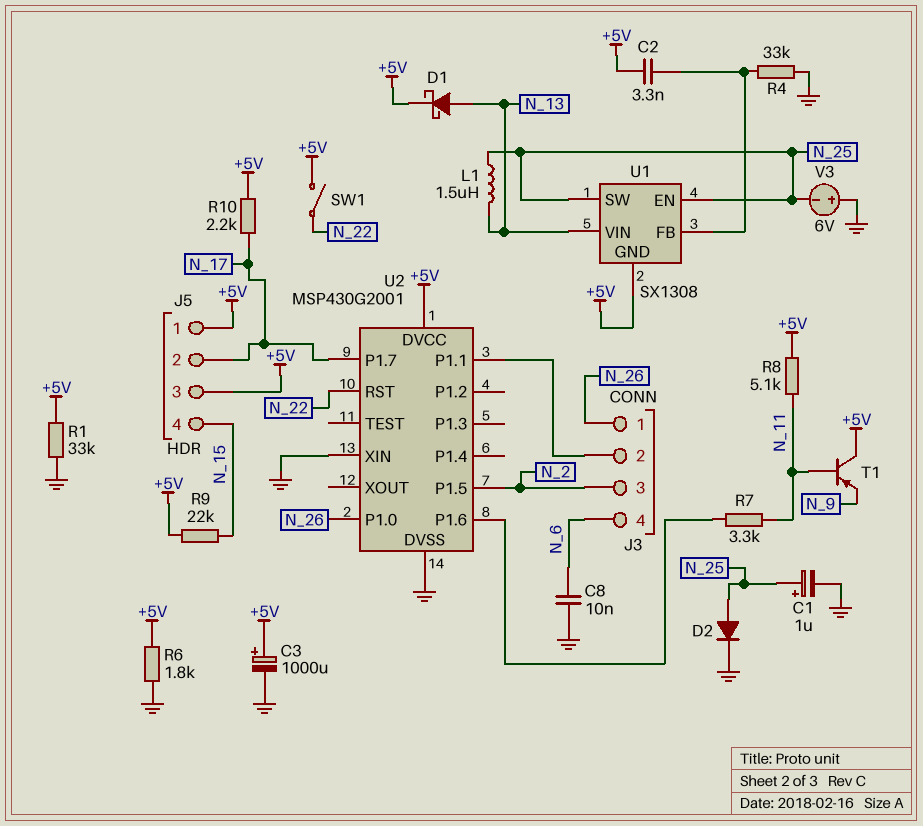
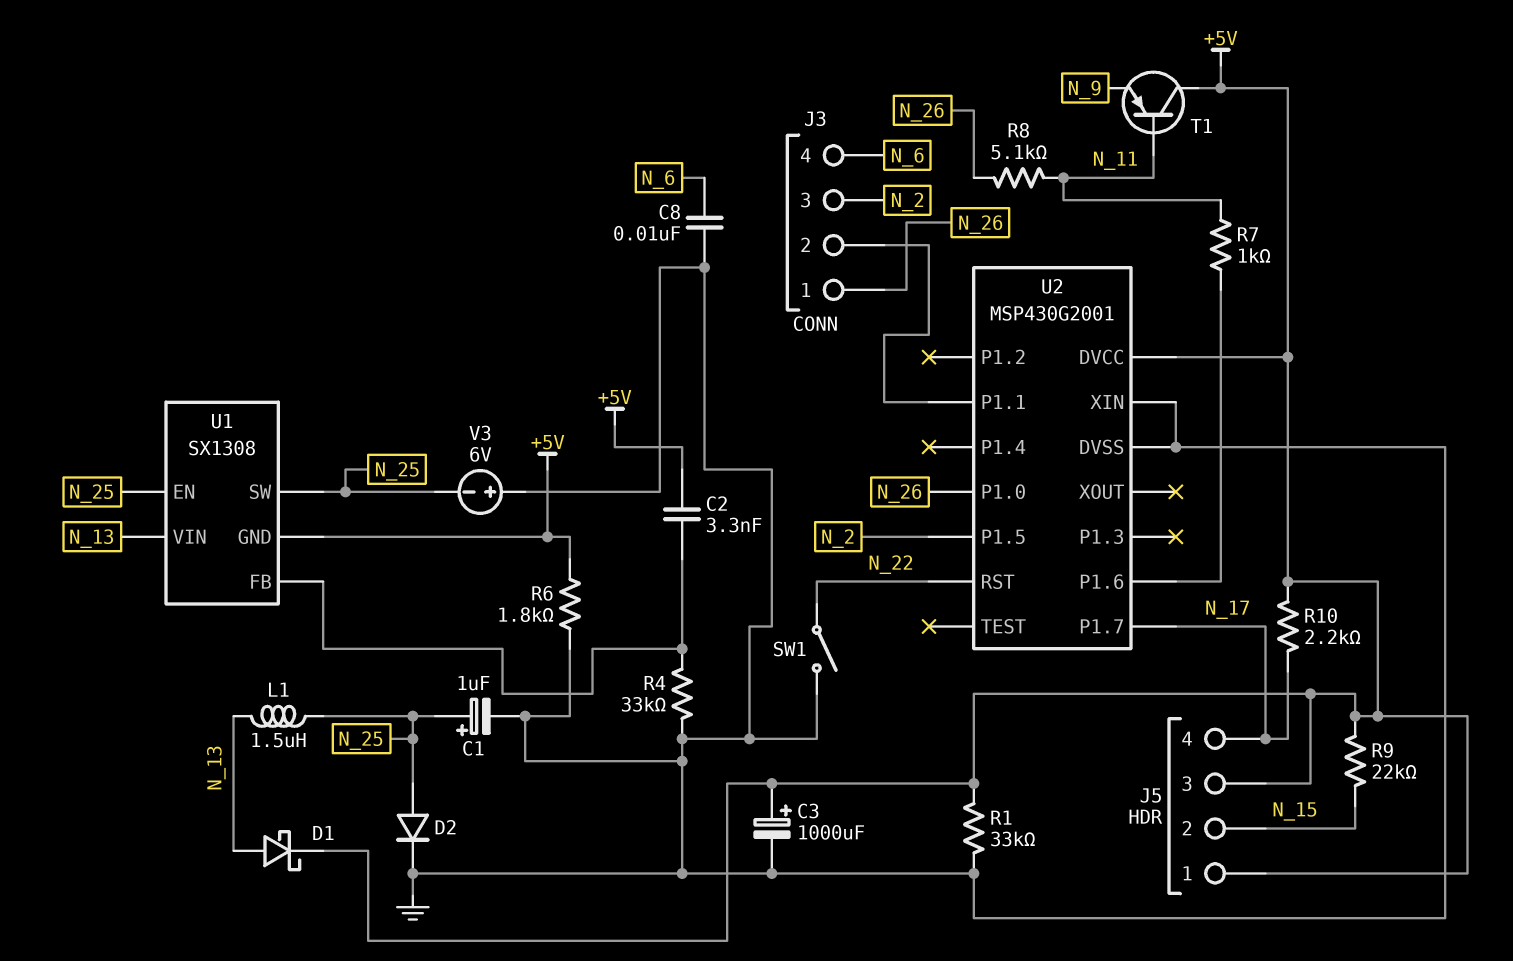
J5 pin 2: N_17 -> N_15
J5 pin 4: N_15 -> N_17
R7: 3.3k (N_11, U2/P1.6) -> 1k (N_11, U2/P1.6)
R8: 5.1k (+5V, N_11) -> 5.1k (N_11, N_26)
SW1: switch (+5V, N_22) -> switch (GND, N_22)

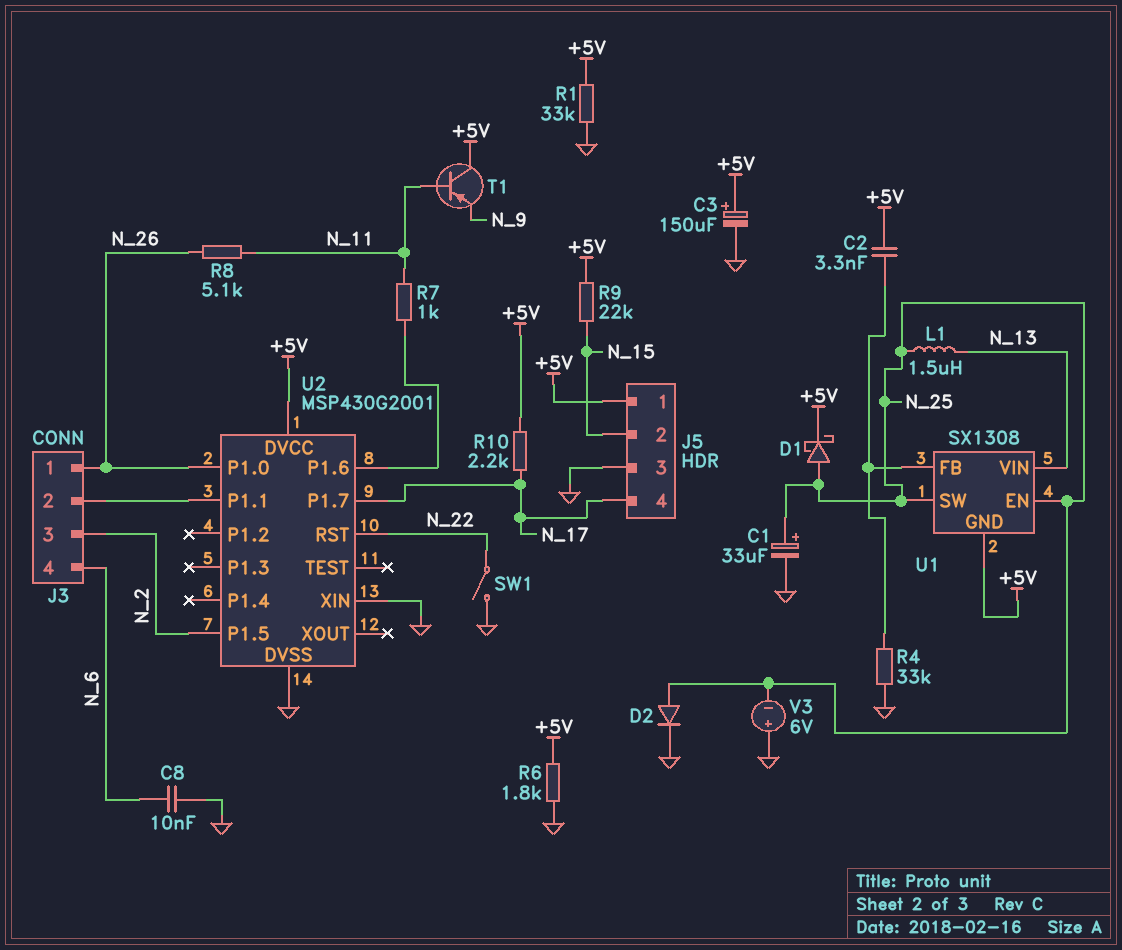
C1: 1uF (plus N_25, minus GND) -> 33uF (plus N_25, minus GND)
C3: 1000uF (plus +5V, minus GND) -> 150uF (plus +5V, minus GND)
D1: schottky (A N_13, K +5V) -> schottky (A N_25, K +5V)
J5 pin 3: +5V -> GND

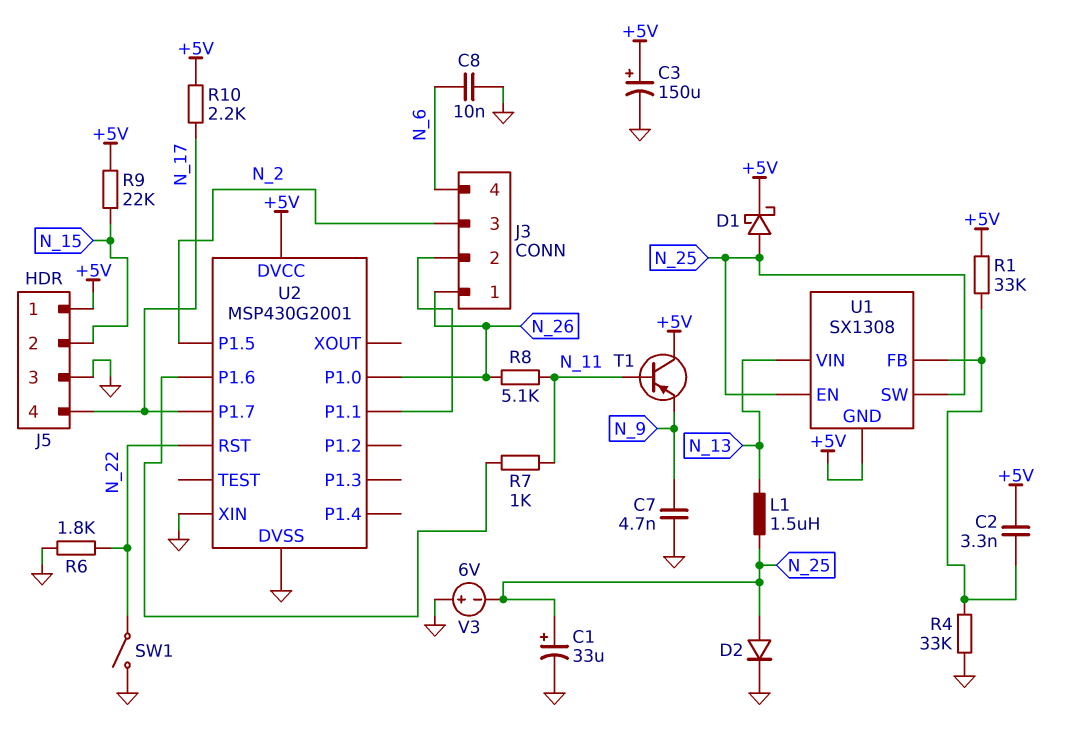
C7: none -> 4.7nF (GND, N_9)
R1: 33k (+5V, GND) -> 33k (+5V, U1/FB)
R6: 1.8k (+5V, GND) -> 1.8k (GND, N_22)

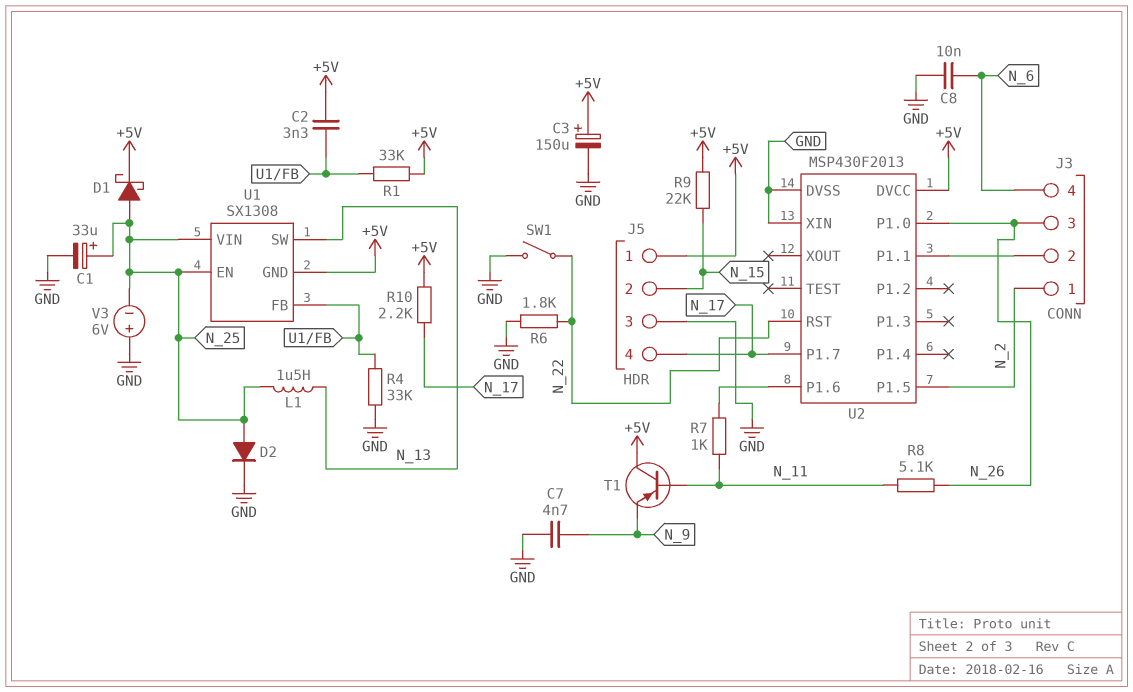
J3 pin 1: N_26 -> N_2
J3 pin 3: N_2 -> N_26
U1 pin SW: N_25 -> N_13
U1 pin VIN: N_13 -> N_25
U2: MSP430G2001 -> MSP430F2013

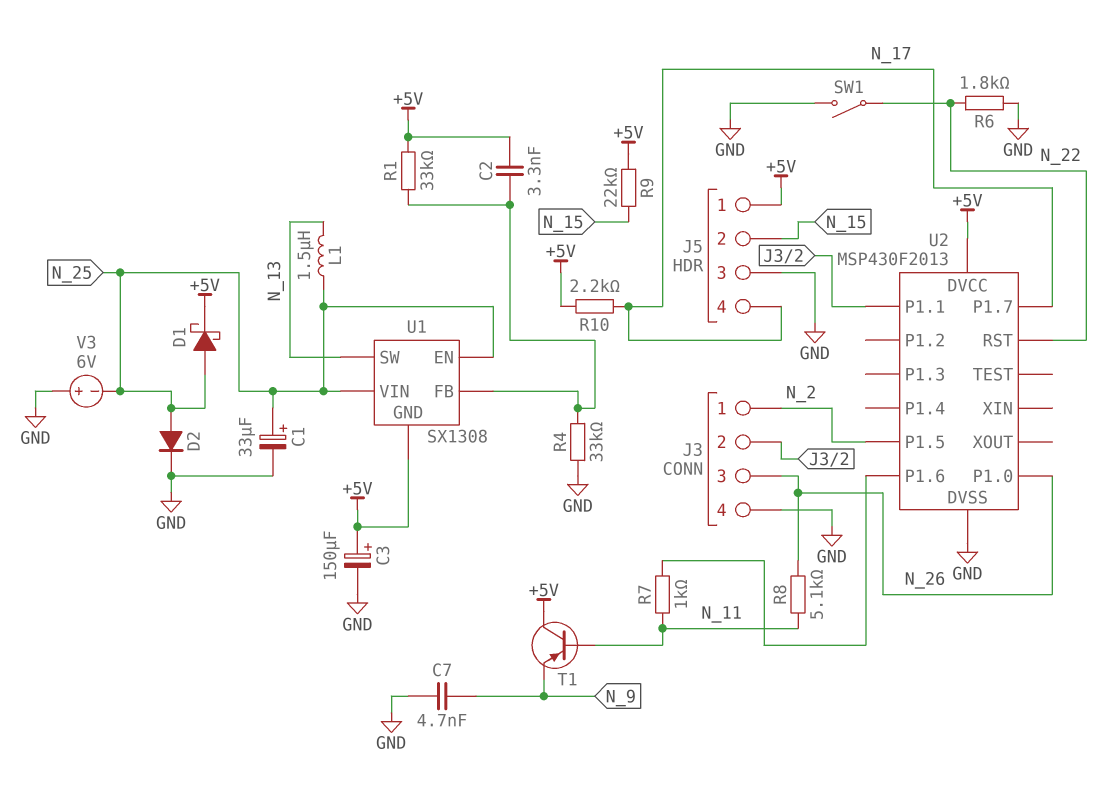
C8: 10nF (GND, N_6) -> none
J3 pin 4: N_6 -> GND
U2 pin XIN: GND -> none

